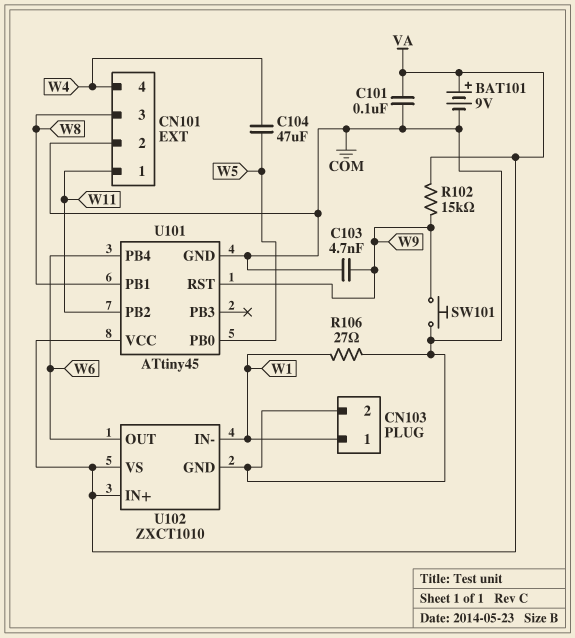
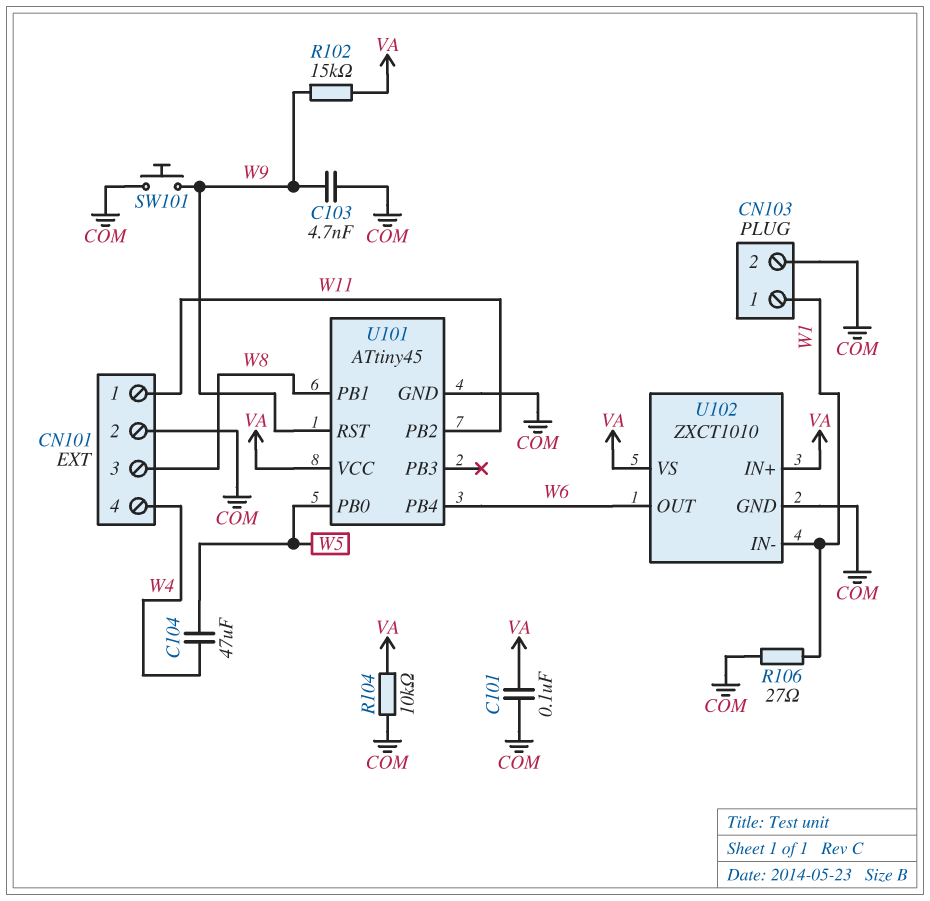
BAT101: 9V (plus VA, minus COM) -> none
R104: none -> 10k (COM, VA)

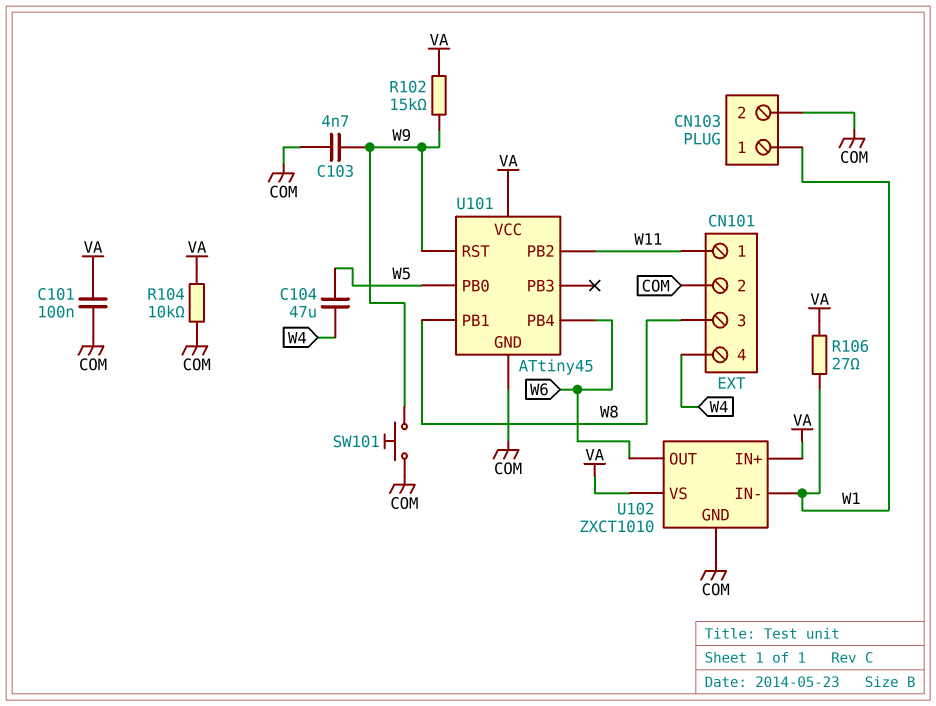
R106: 27 (COM, W1) -> 27 (VA, W1)

